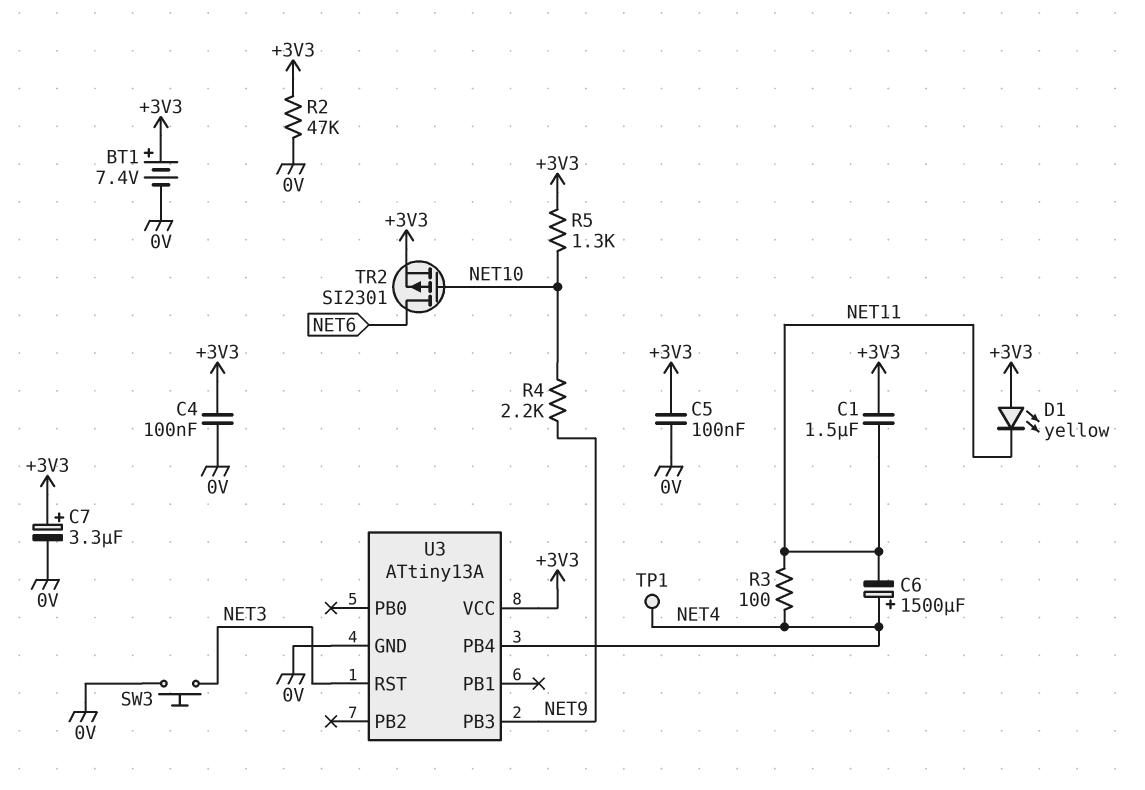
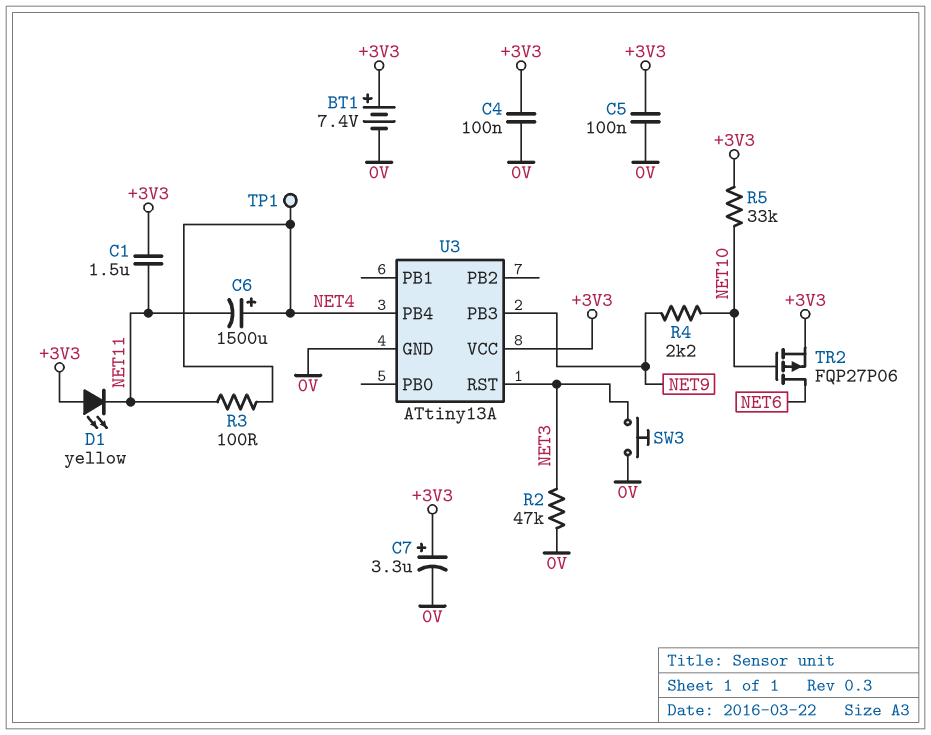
R2: 47k (+3V3, 0V) -> 47k (0V, NET3)
R5: 1.3k (+3V3, NET10) -> 33k (+3V3, NET10)
TR2: PMOS SI2301 (G NET10, D NET6, S +3V3) -> PMOS FQP27P06 (G NET10, D NET6, S +3V3)

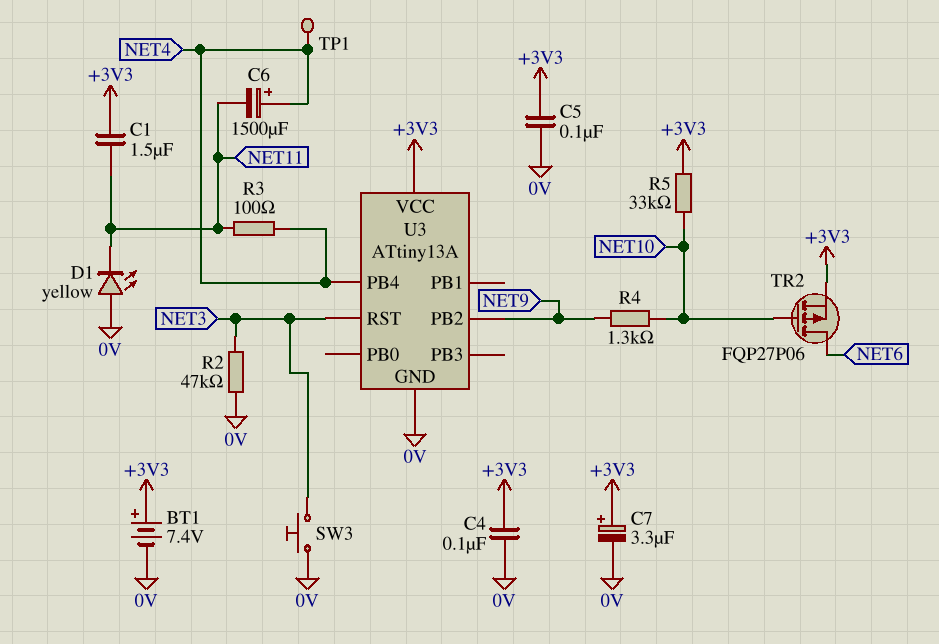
D1: LED yellow (A +3V3, K NET11) -> LED yellow (A 0V, K NET11)
R4: 2.2k (NET9, NET10) -> 1.3k (NET9, NET10)
U3 pin PB2: none -> NET9
U3 pin PB3: NET9 -> none

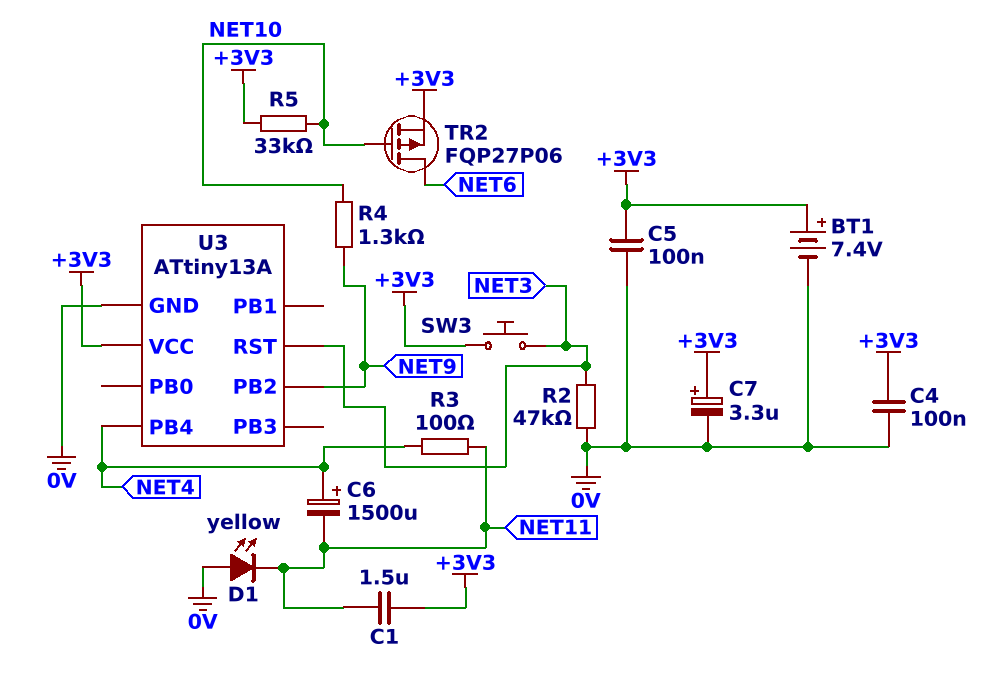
SW3: button (0V, NET3) -> button (+3V3, NET3)
TP1: test point (NET4) -> none

